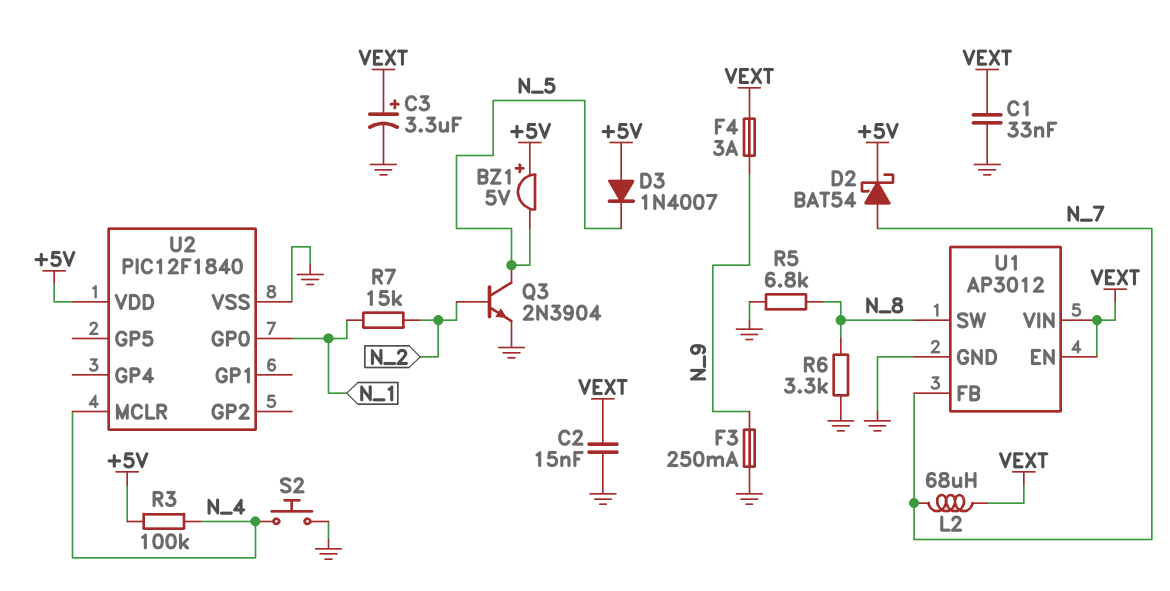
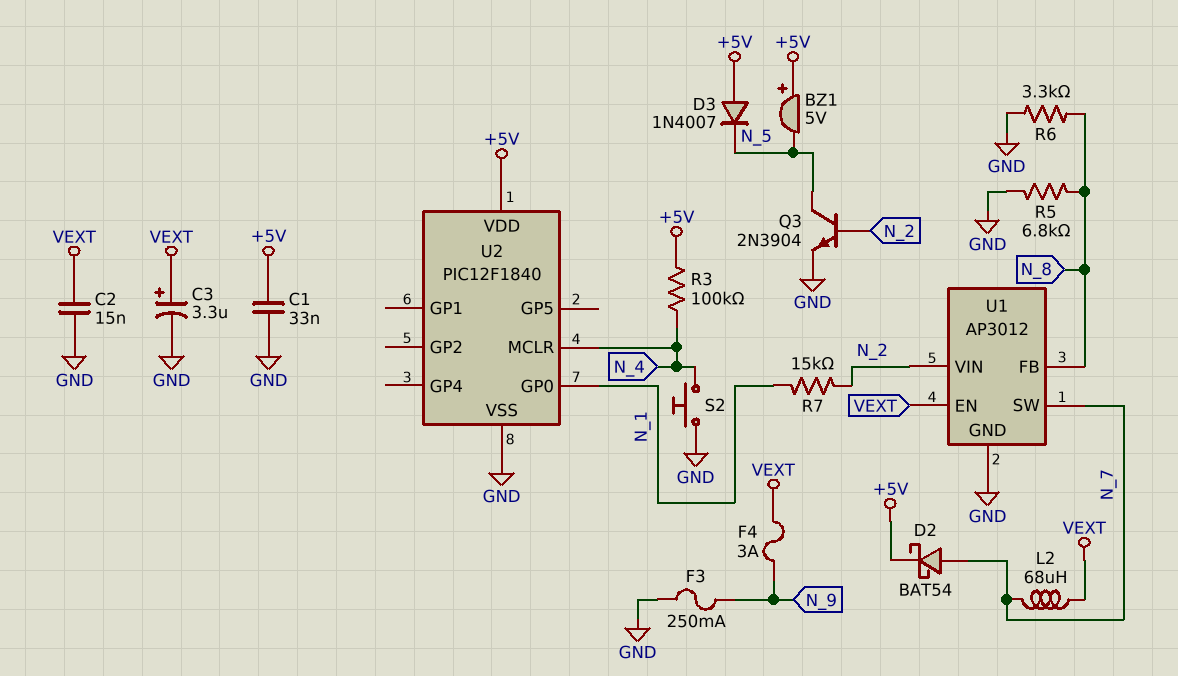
C1: 33nF (GND, VEXT) -> 33nF (+5V, GND)
U1 pin FB: N_7 -> N_8
U1 pin SW: N_8 -> N_7
U1 pin VIN: VEXT -> N_2

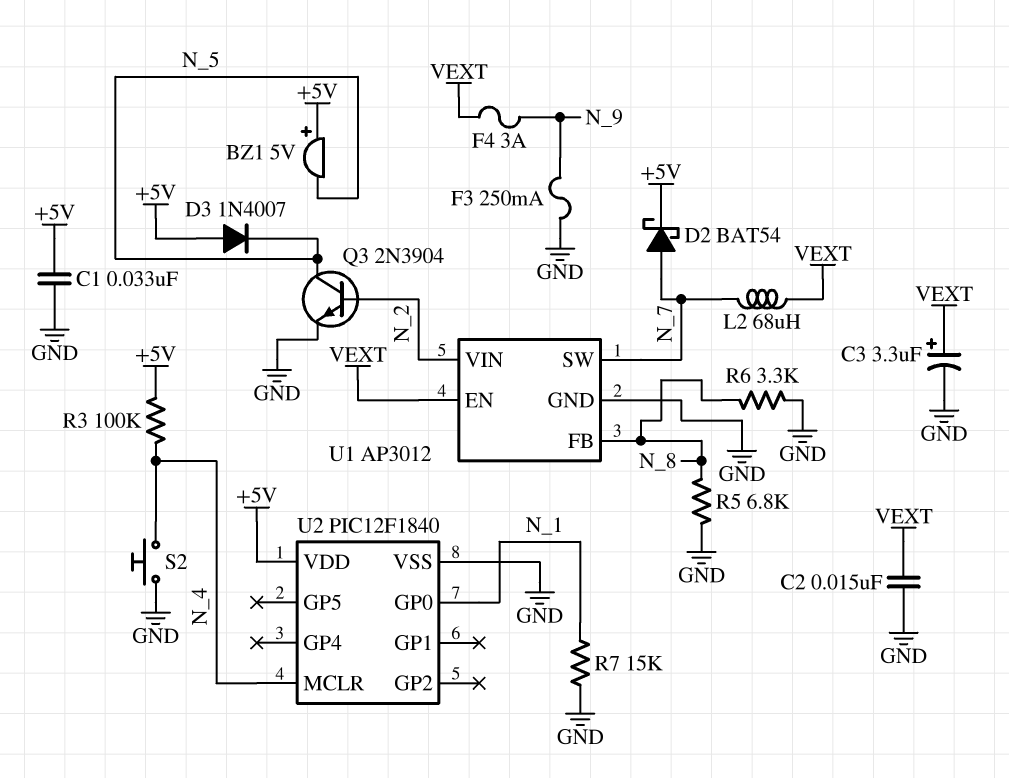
R7: 15k (N_1, N_2) -> 15k (GND, N_1)

